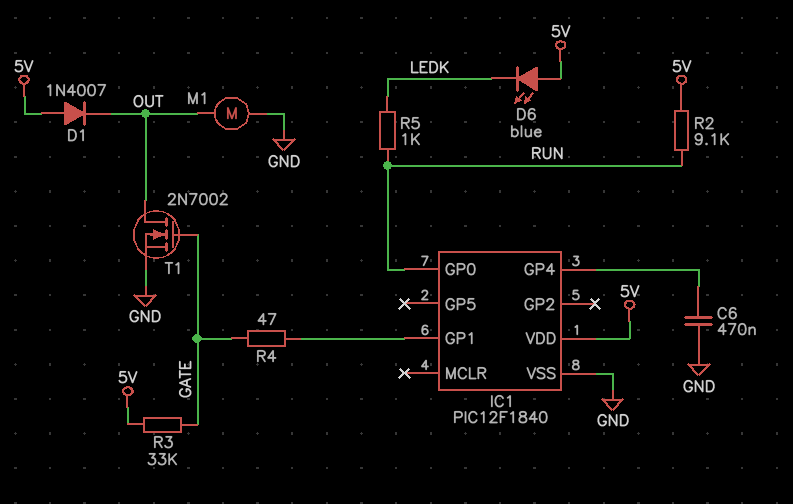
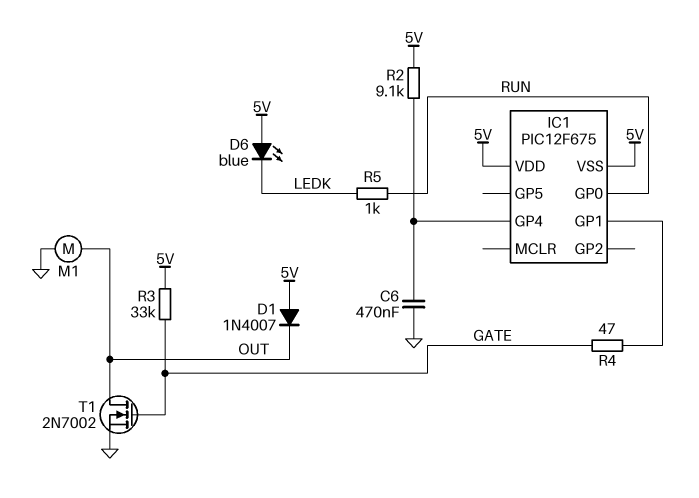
IC1: PIC12F1840 -> PIC12F675
IC1 pin VSS: GND -> 5V
R2: 9.1k (5V, RUN) -> 9.1k (5V, IC1/GP4)

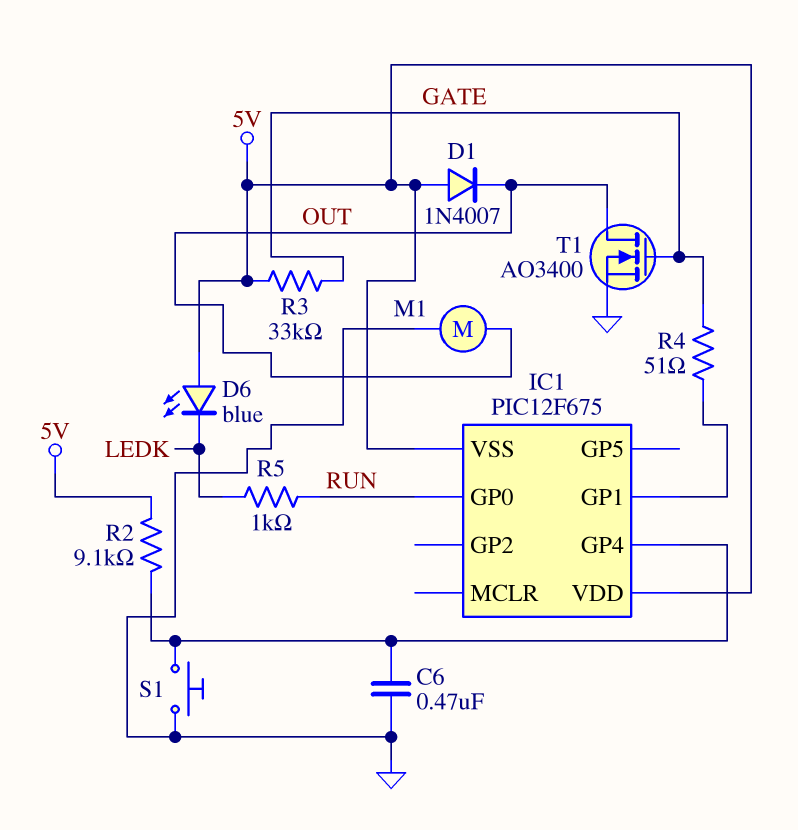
R4: 47 (GATE, IC1/GP1) -> 51 (GATE, IC1/GP1)
S1: none -> button (GND, IC1/GP4)
T1: NMOS 2N7002 (G GATE, D OUT, S GND) -> NMOS AO3400 (G GATE, D OUT, S GND)

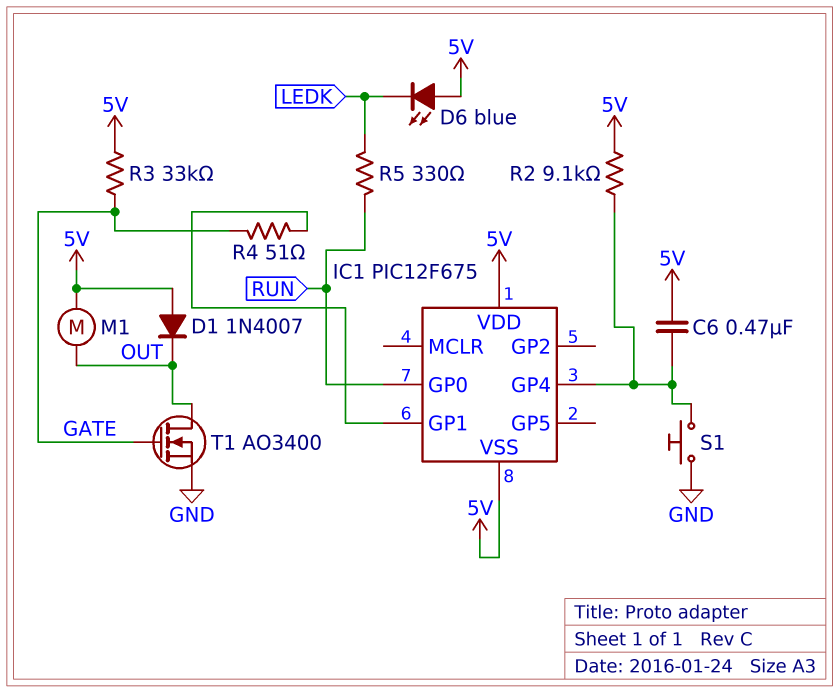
C6: 470nF (GND, IC1/GP4) -> 470nF (5V, IC1/GP4)
M1: motor (GND, OUT) -> motor (5V, OUT)
R5: 1k (LEDK, RUN) -> 330 (LEDK, RUN)

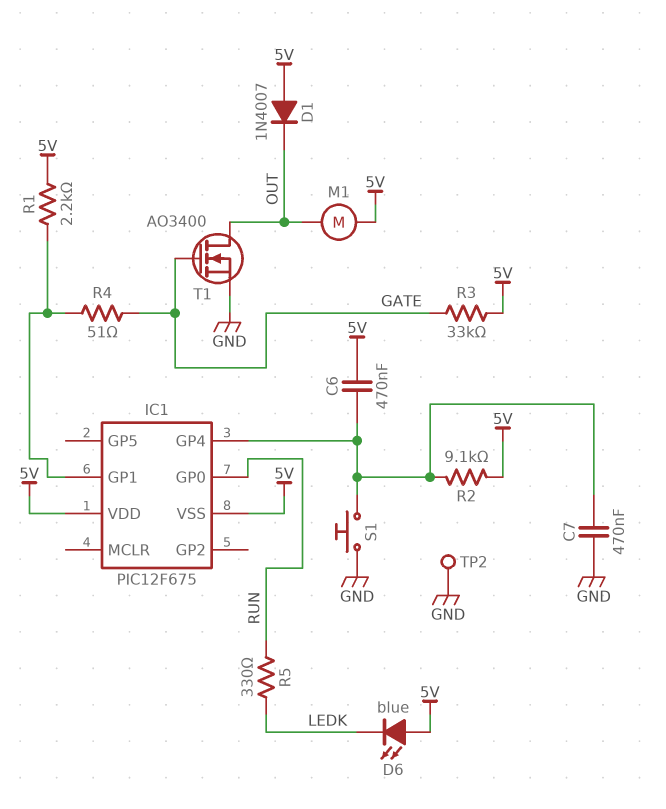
C7: none -> 470nF (GND, IC1/GP4)
R1: none -> 2.2k (5V, IC1/GP1)
TP2: none -> test point (GND)

